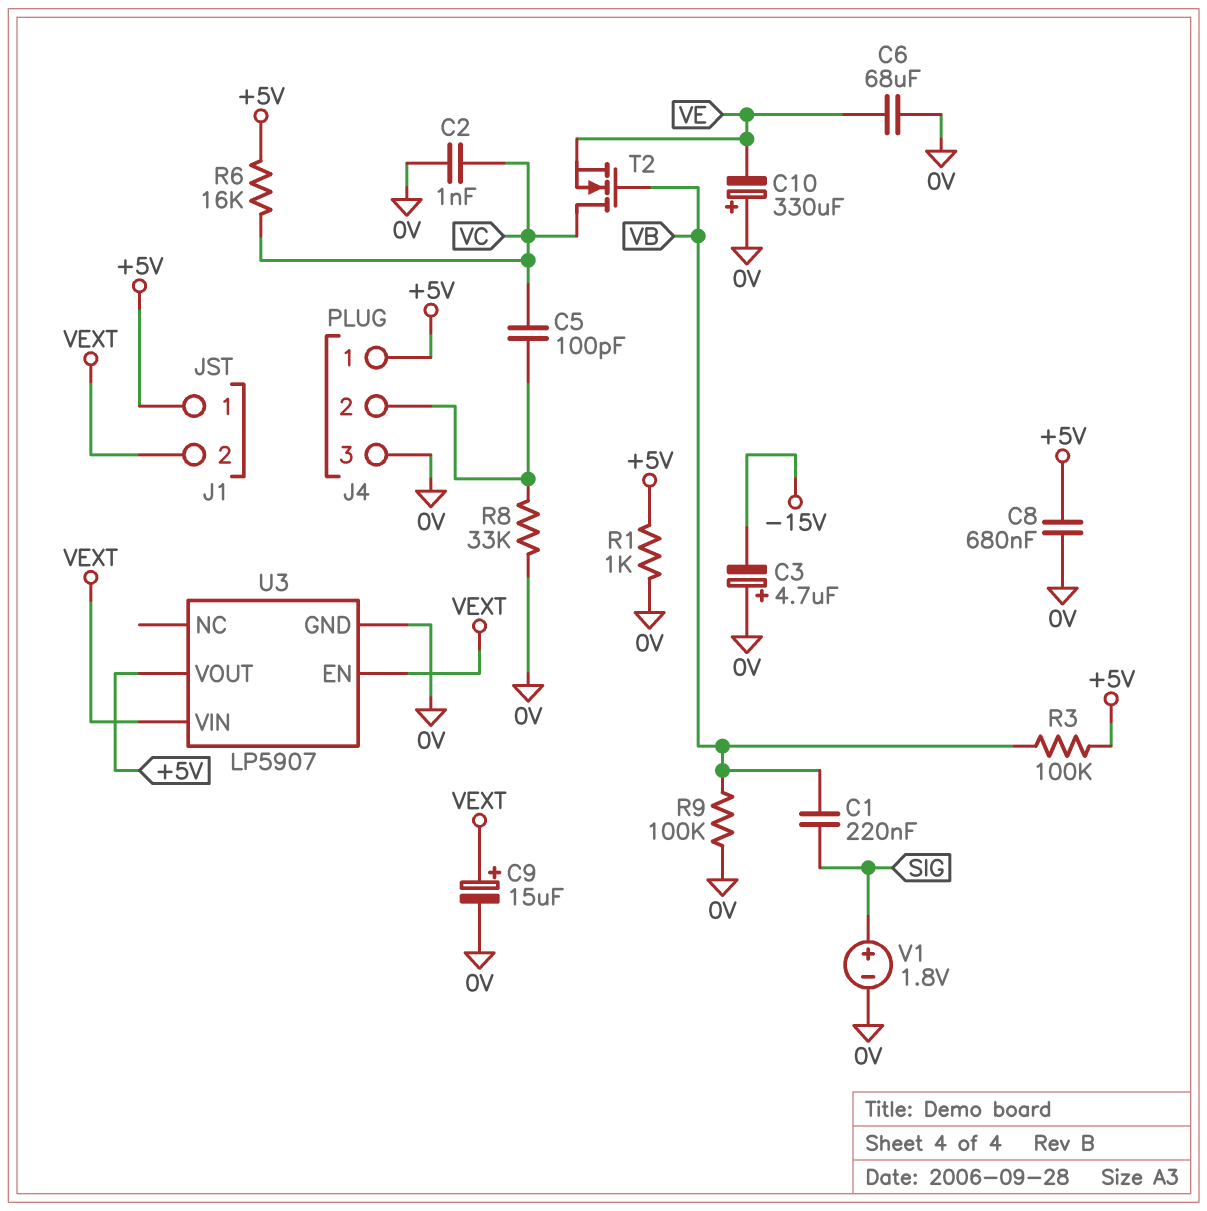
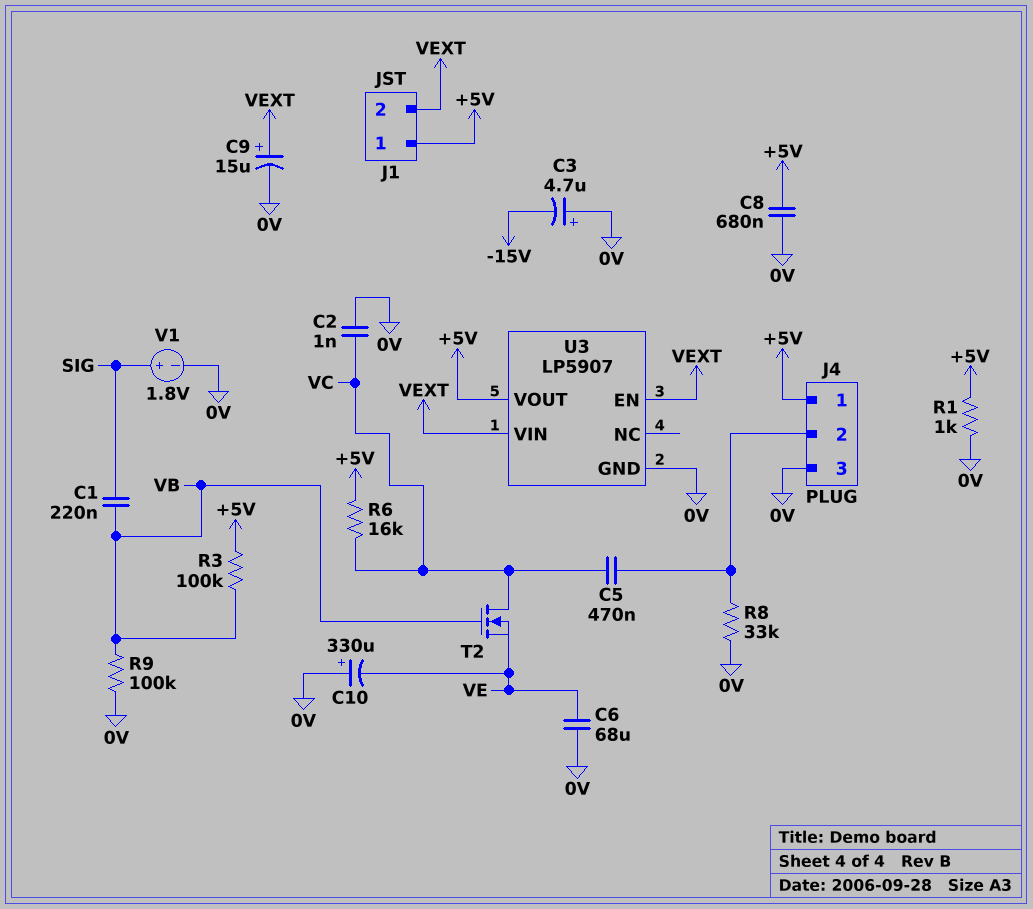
C5: 100pF (J4/2, VC) -> 470nF (J4/2, VC)

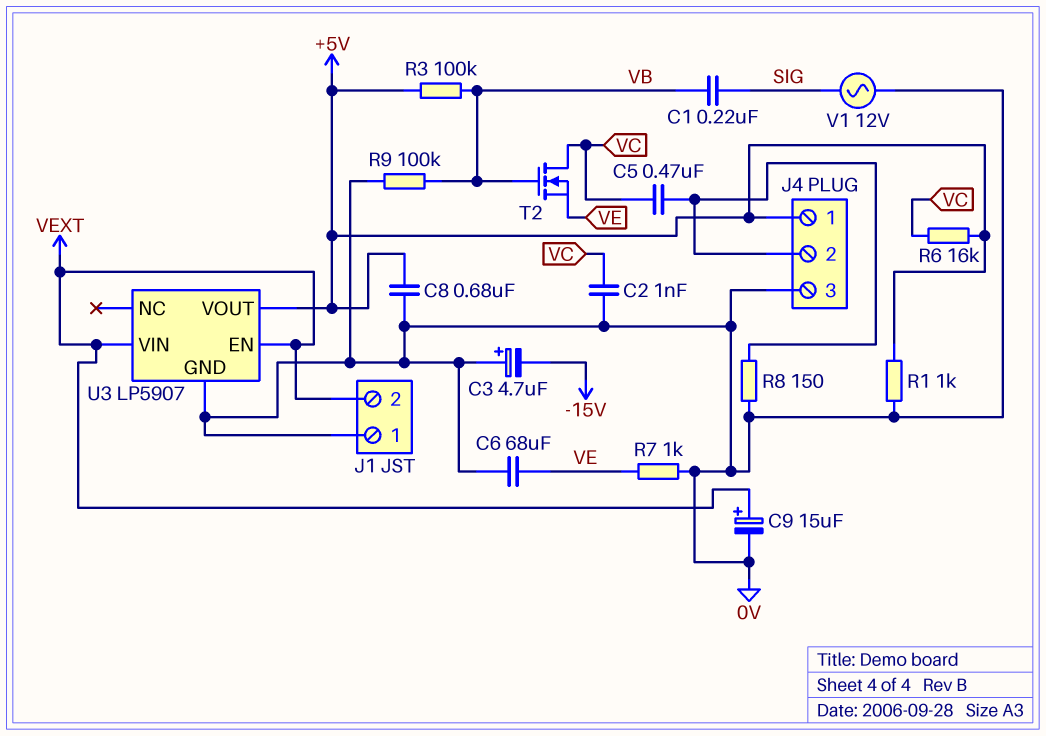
C10: 330uF (plus 0V, minus VE) -> none
J1 pin 1: +5V -> 0V
R7: none -> 1k (0V, VE)
R8: 33k (0V, J4/2) -> 150 (0V, J4/2)
V1: 1.8V (plus SIG, minus 0V) -> AC 12V (0V, SIG)

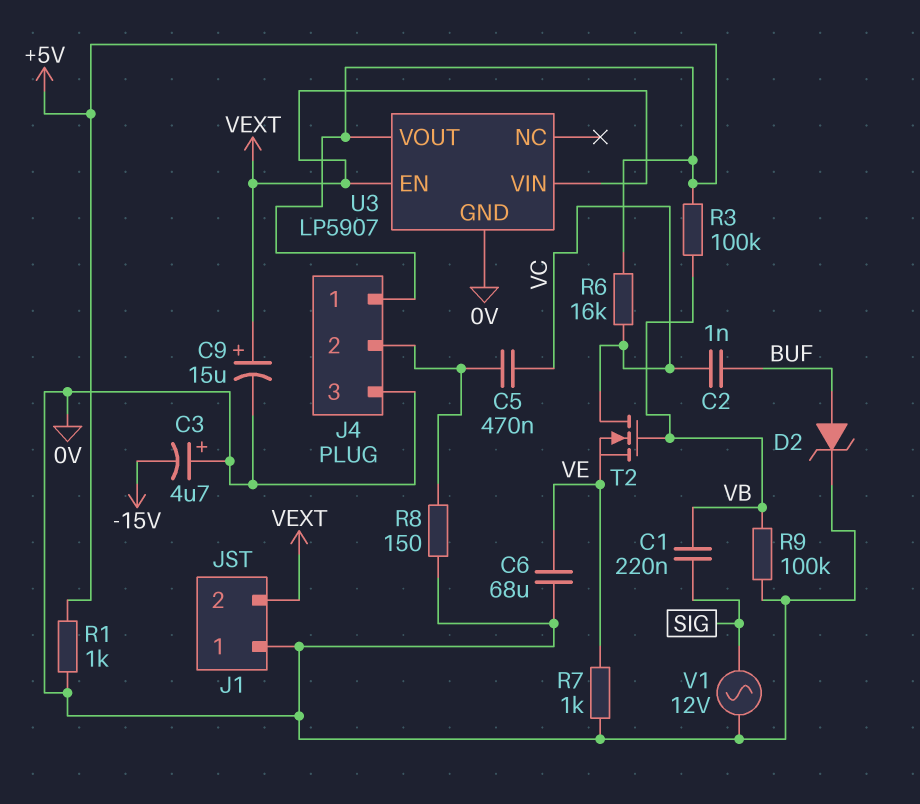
C2: 1nF (0V, VC) -> 1nF (BUF, VC)
C8: 680nF (+5V, 0V) -> none
D2: none -> zener (A BUF, K 0V)

